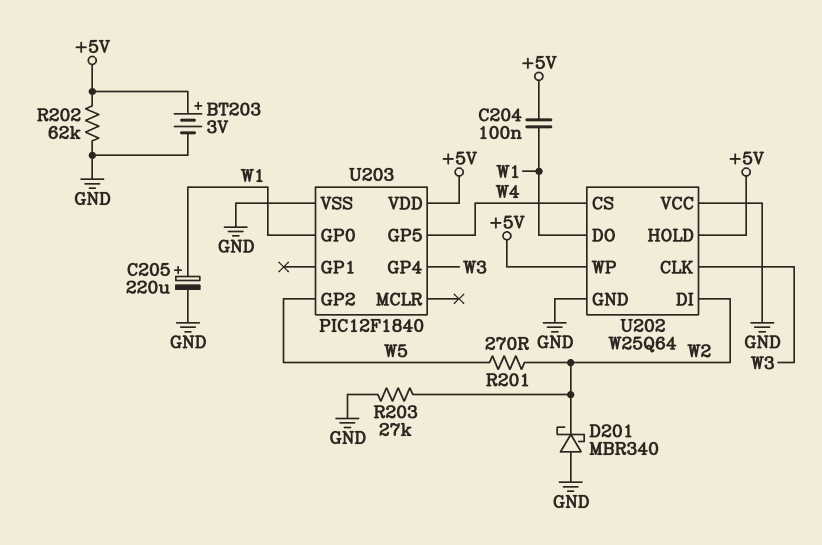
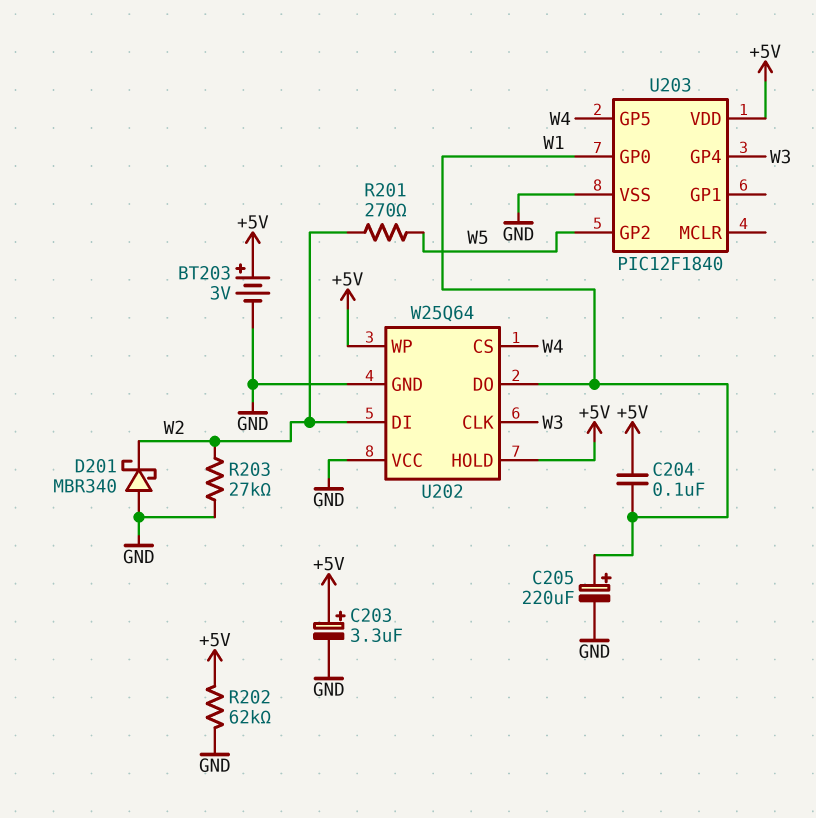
C203: none -> 3.3uF (plus +5V, minus GND)

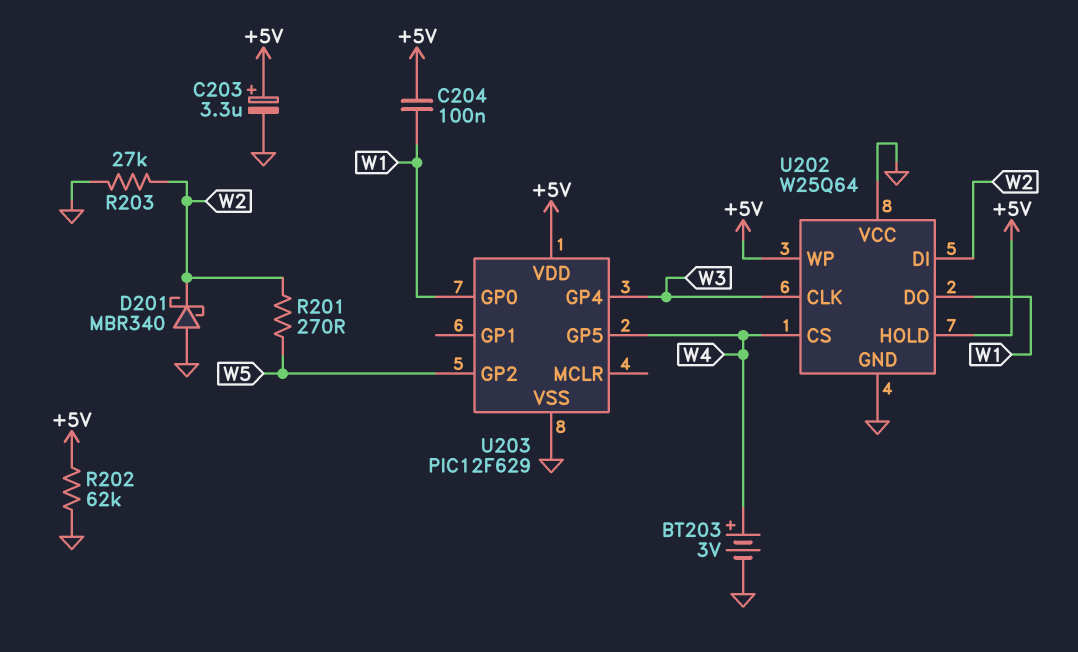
BT203: 3V (plus +5V, minus GND) -> 3V (plus W4, minus GND)
C205: 220uF (plus W1, minus GND) -> none
U203: PIC12F1840 -> PIC12F629

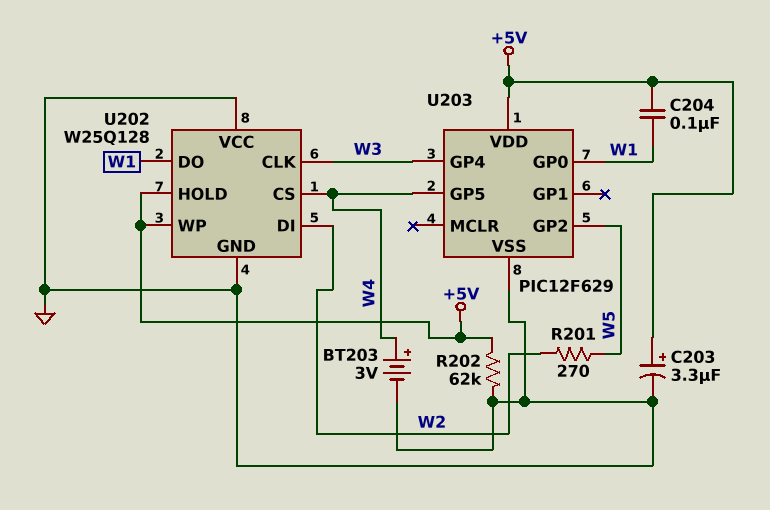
D201: schottky MBR340 (A GND, K W2) -> none
R203: 27k (GND, W2) -> none
U202: W25Q64 -> W25Q128

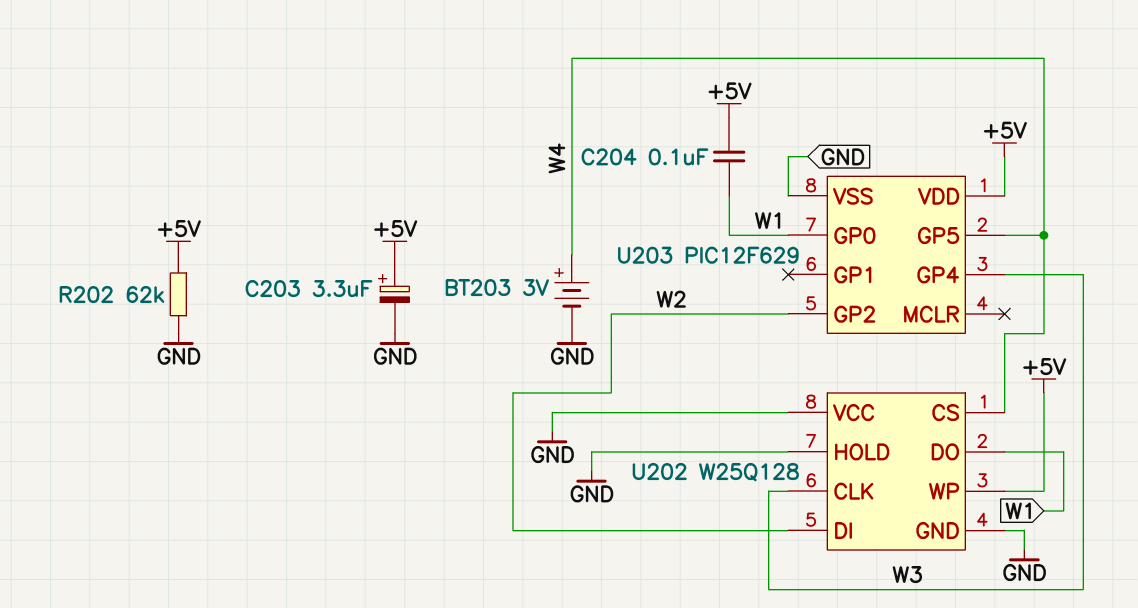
R201: 270 (W2, W5) -> none
U202 pin HOLD: +5V -> GND
U203 pin GP2: W5 -> W2

